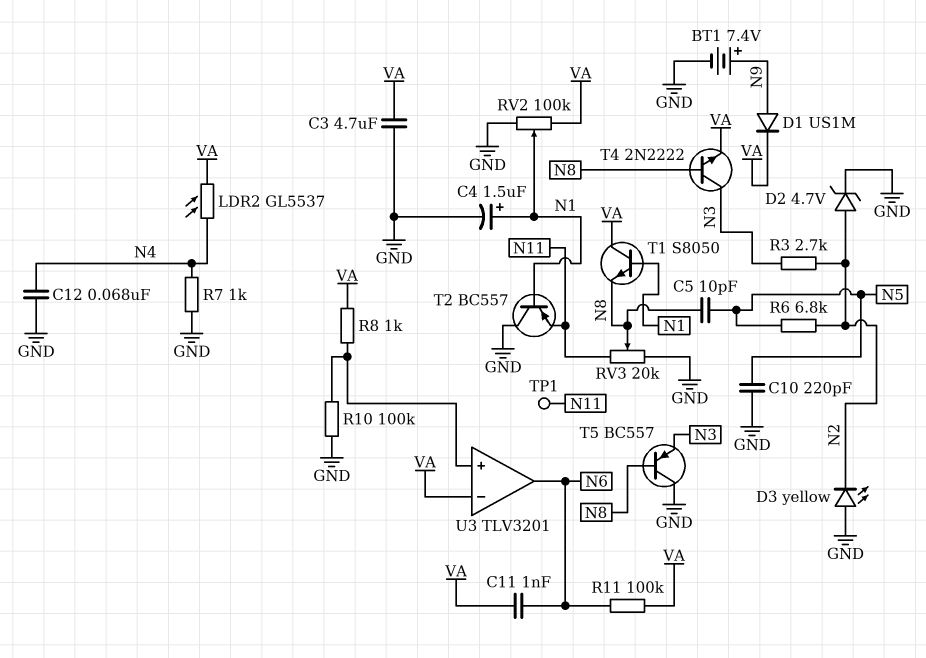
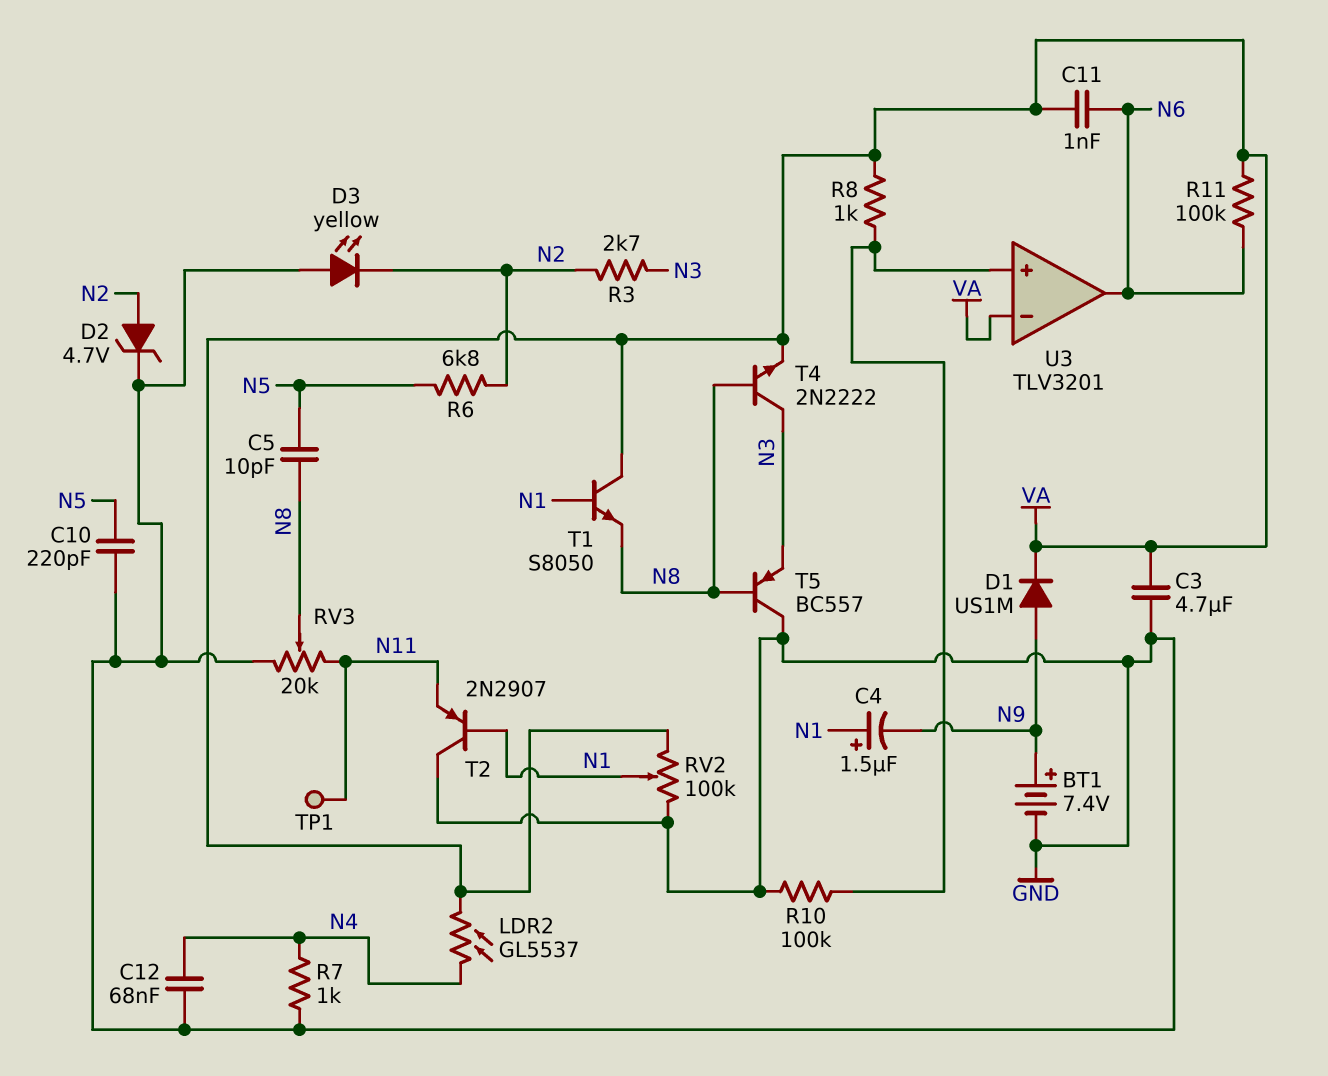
C4: 1.5uF (plus N1, minus GND) -> 1.5uF (plus N1, minus N9)
T2: PNP BC557 (B N1, C GND, E N11) -> PNP 2N2907 (B N1, C GND, E N11)

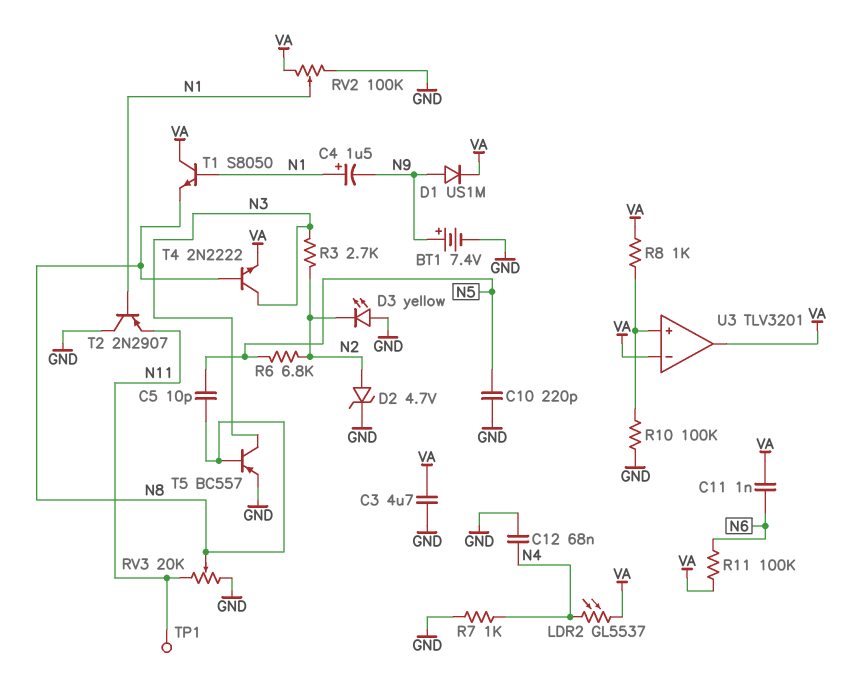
T5: PNP BC557 (B N8, C GND, E N3) -> PNP BC557 (B N8, C N3, E GND)
U3 pin out: N6 -> VA

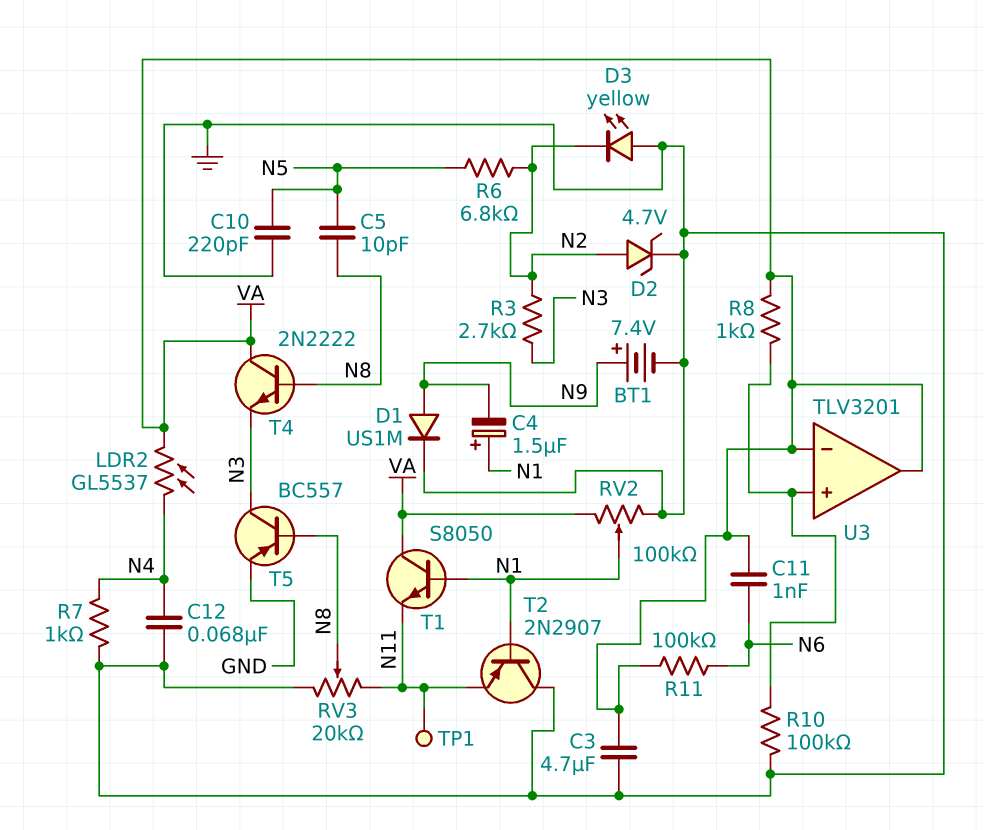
D1: diode US1M (A N9, K VA) -> diode US1M (A N9, K GND)
T1: NPN S8050 (B N1, C VA, E N8) -> NPN S8050 (B N1, C VA, E N11)
T4: NPN 2N2222 (B N8, C N3, E VA) -> NPN 2N2222 (B N8, C VA, E N3)

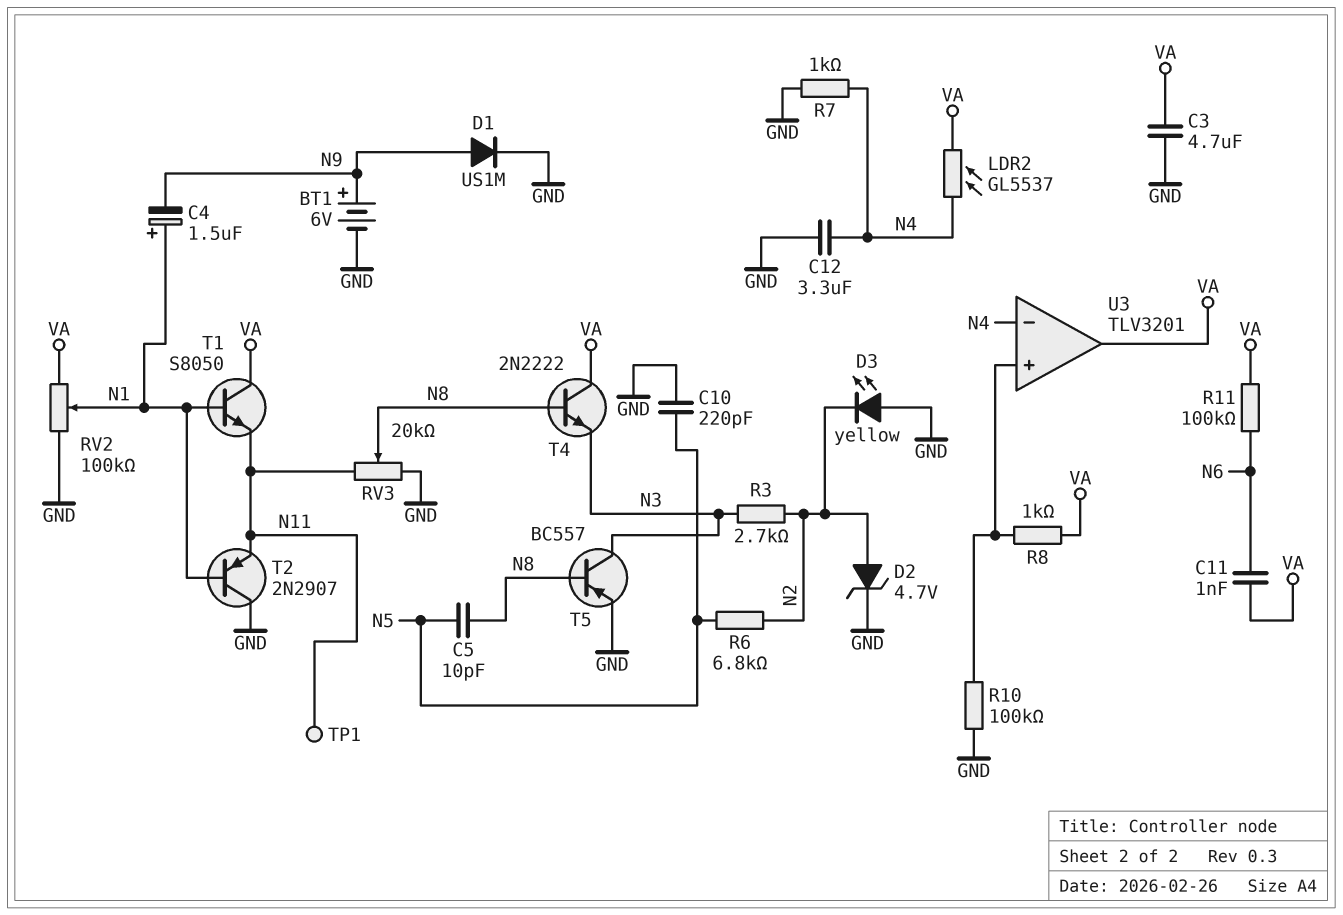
BT1: 7.4V (plus N9, minus GND) -> 6V (plus N9, minus GND)
C12: 68nF (GND, N4) -> 3.3uF (GND, N4)
U3 pin in-: VA -> N4

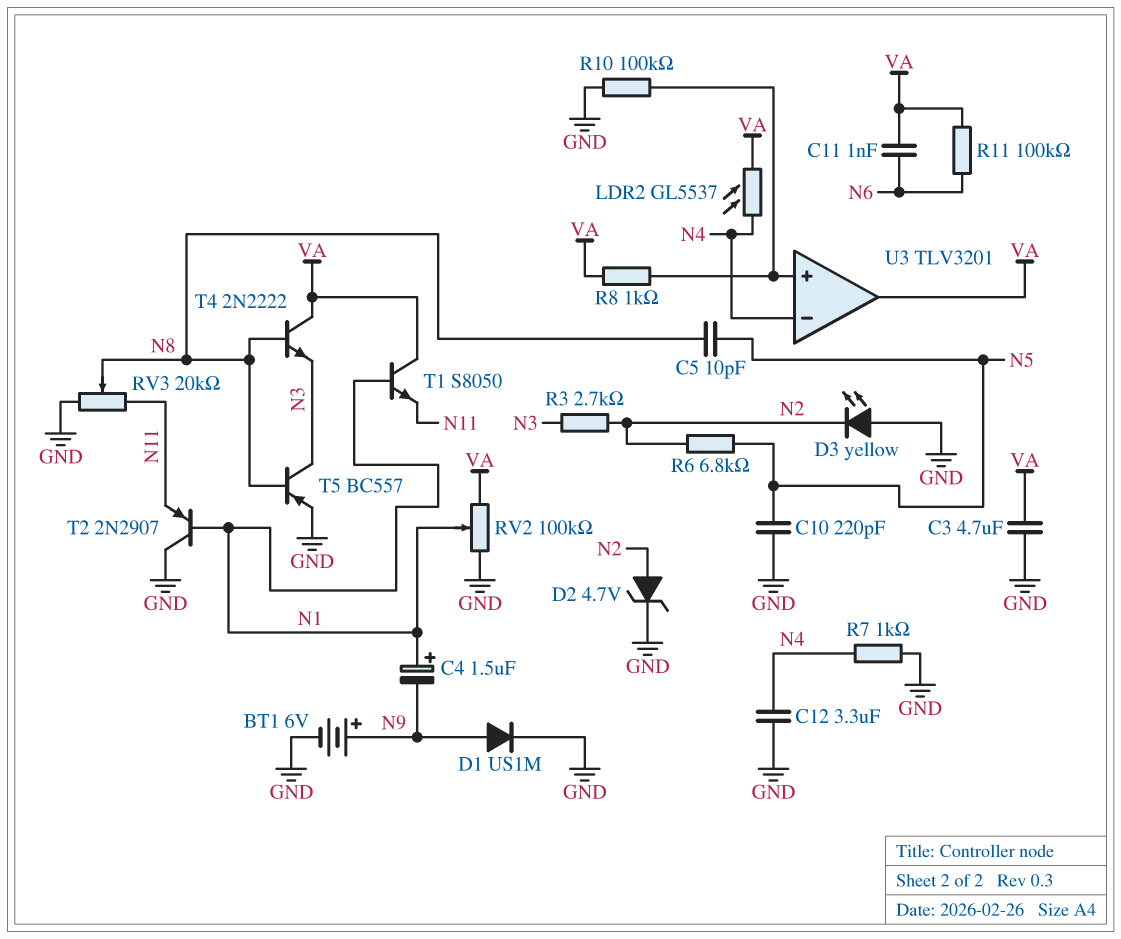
TP1: test point (N11) -> none

